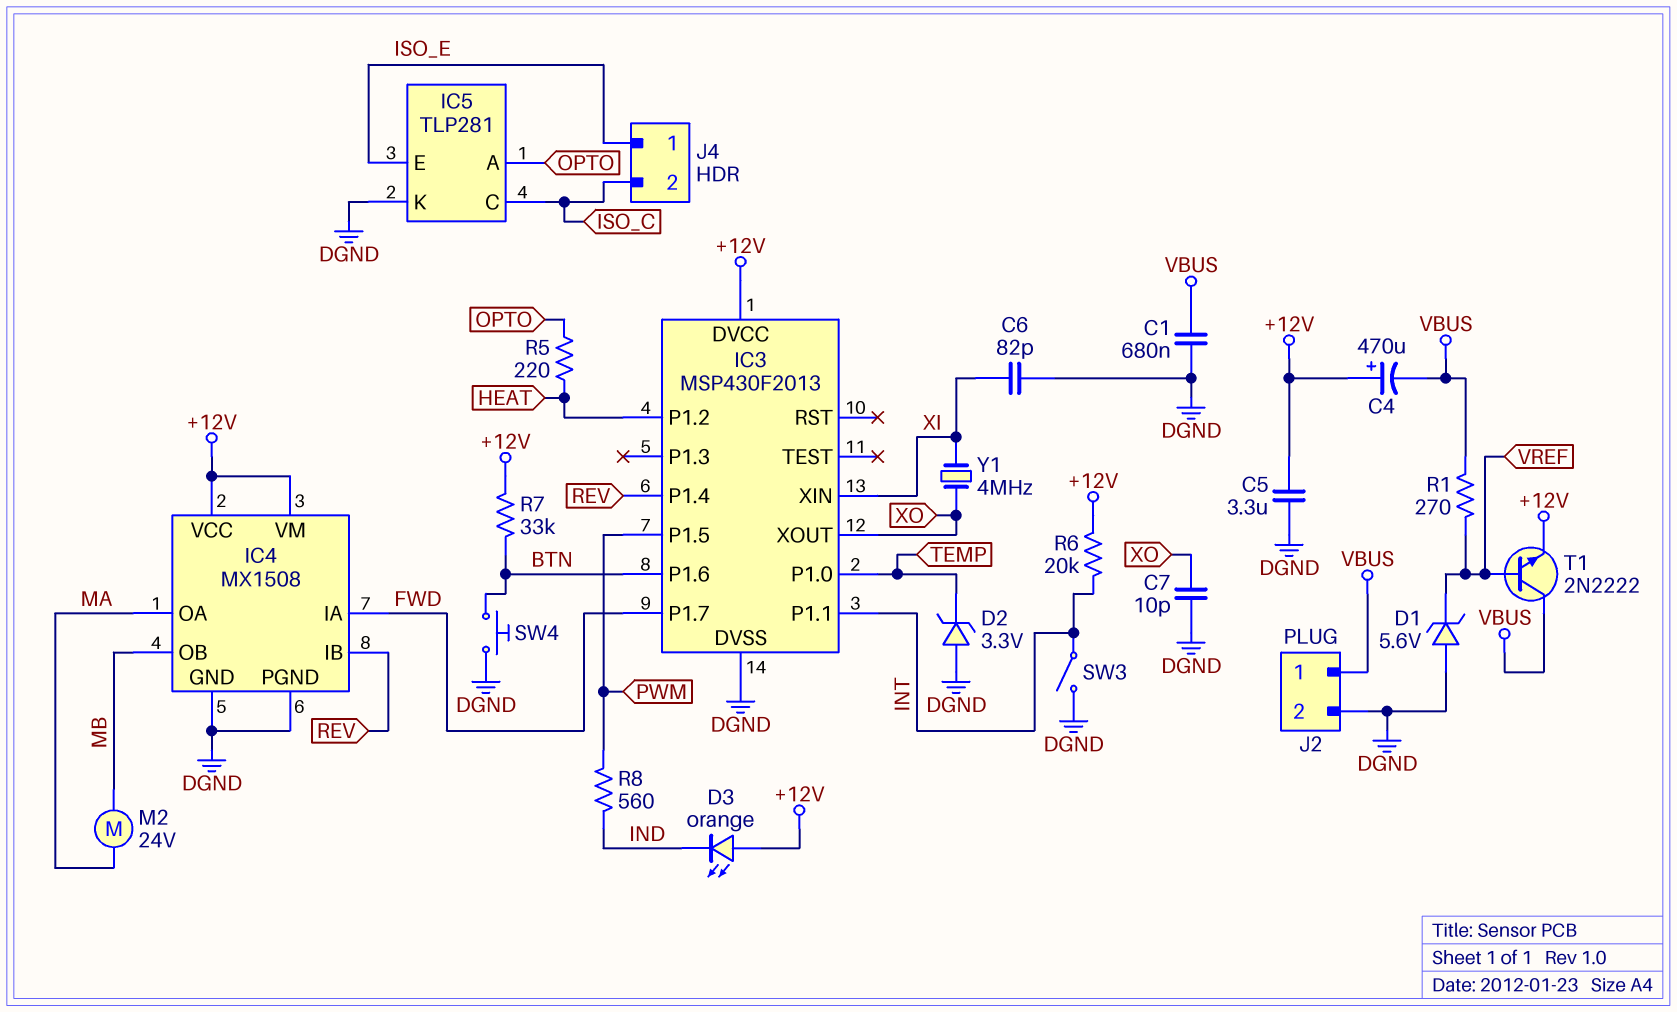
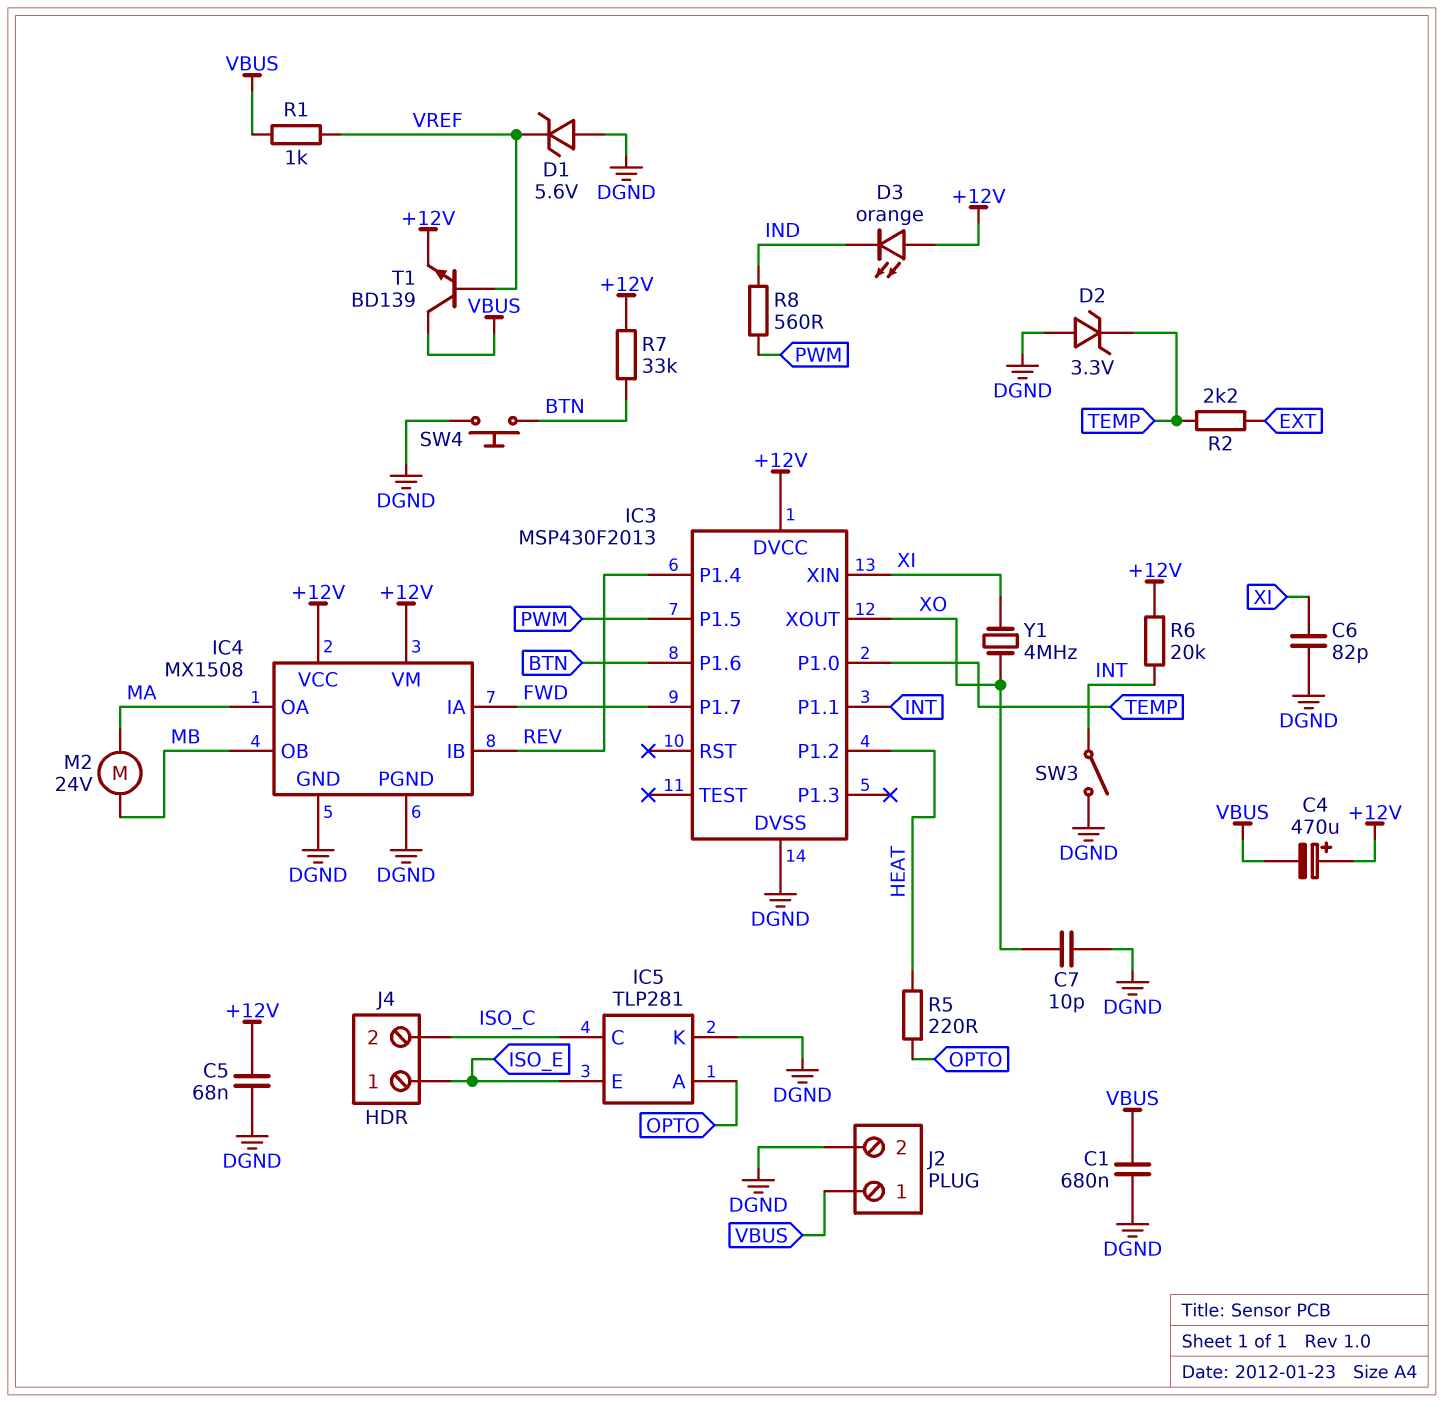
C5: 3.3uF (+12V, DGND) -> 68nF (+12V, DGND)
R1: 270 (VBUS, VREF) -> 1k (VBUS, VREF)
R2: none -> 2.2k (EXT, TEMP)
T1: NPN 2N2222 (B VREF, C VBUS, E +12V) -> NPN BD139 (B VREF, C VBUS, E +12V)

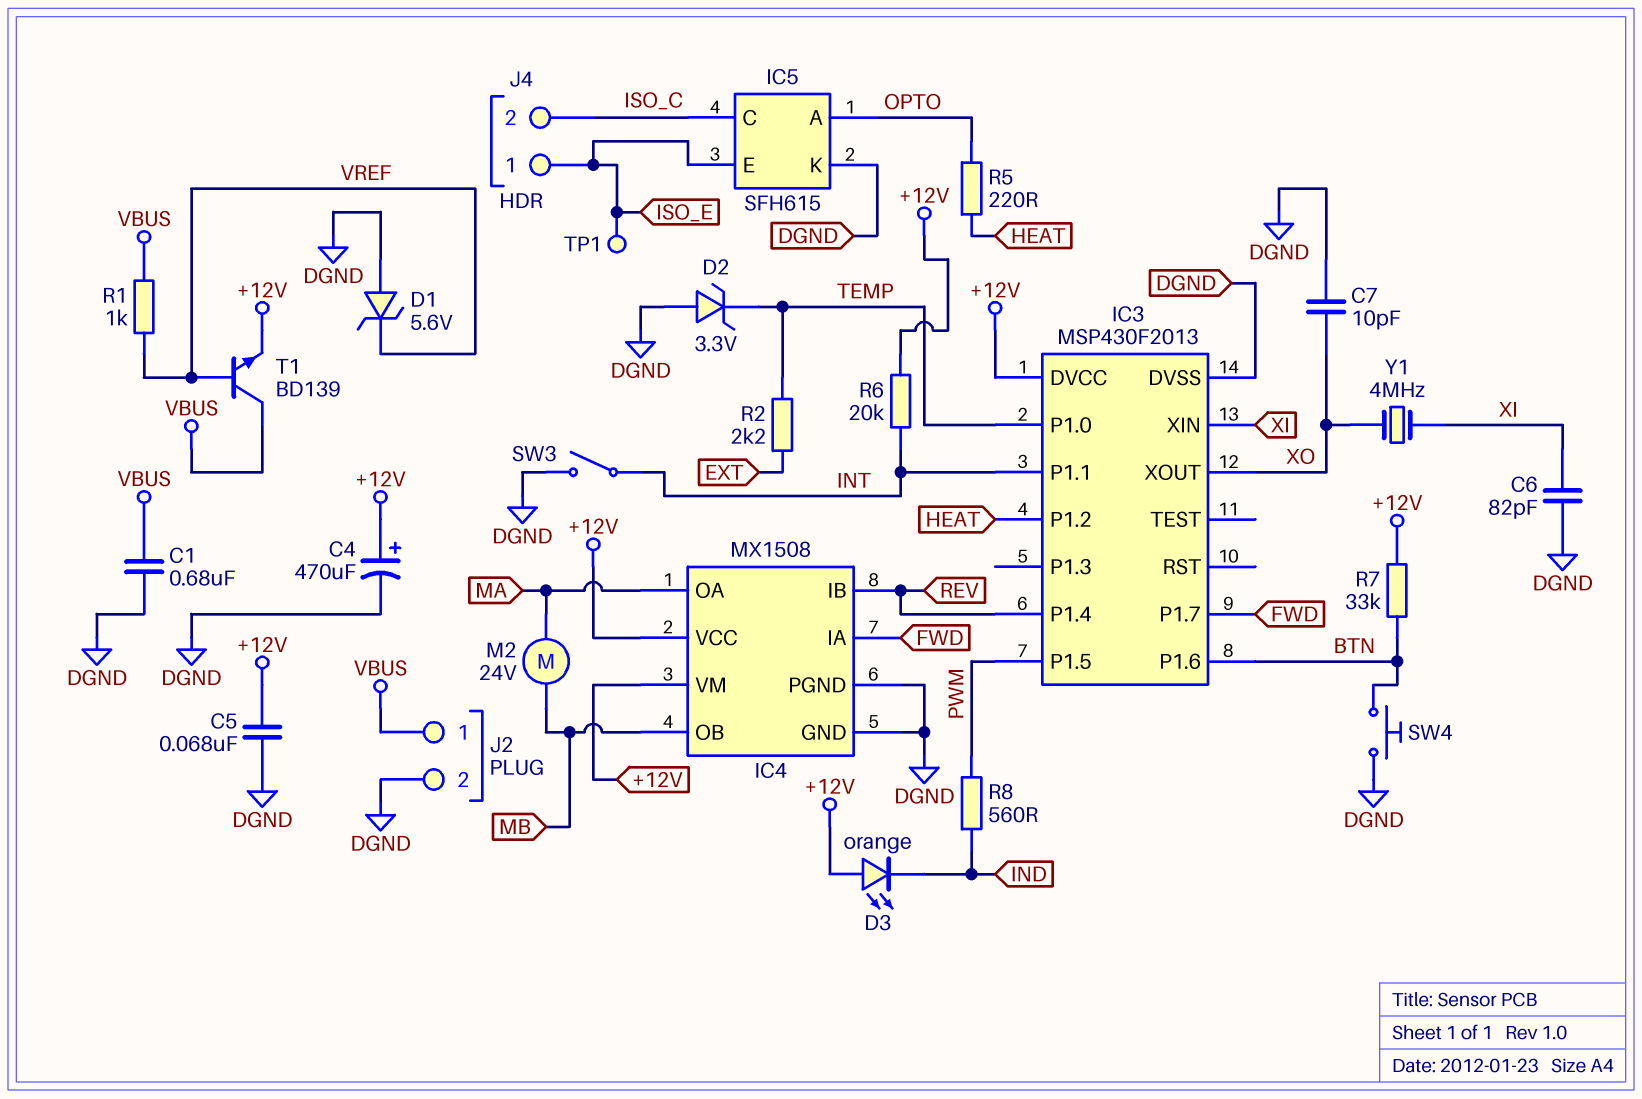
C4: 470uF (plus +12V, minus VBUS) -> 470uF (plus +12V, minus DGND)
IC5: TLP281 -> SFH615
TP1: none -> test point (ISO_E)

